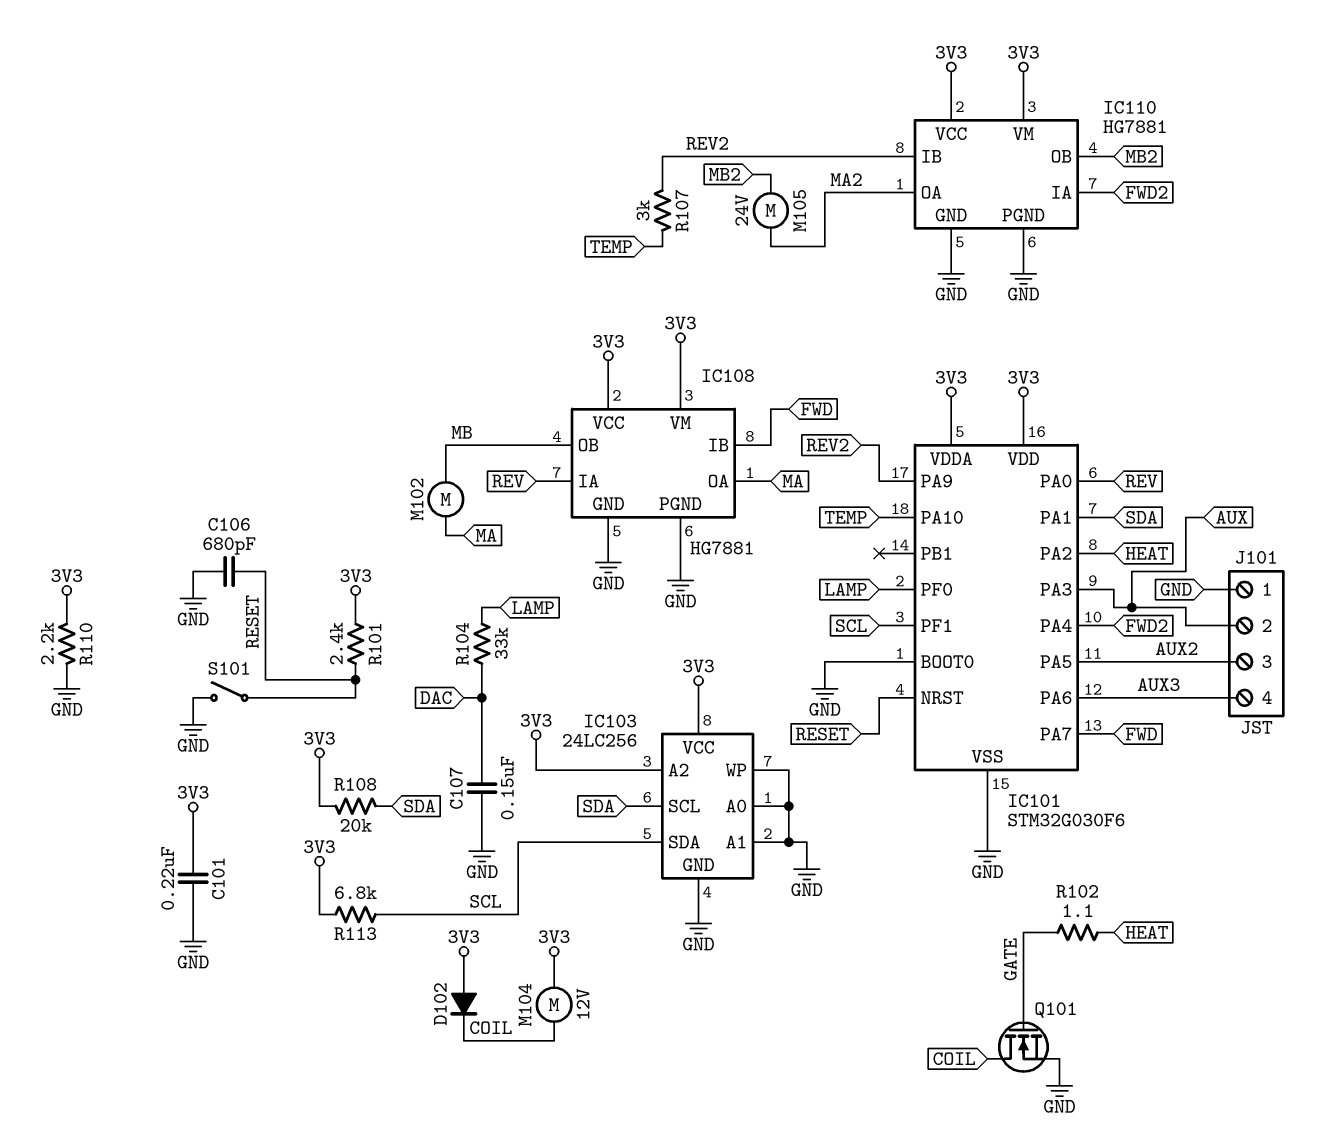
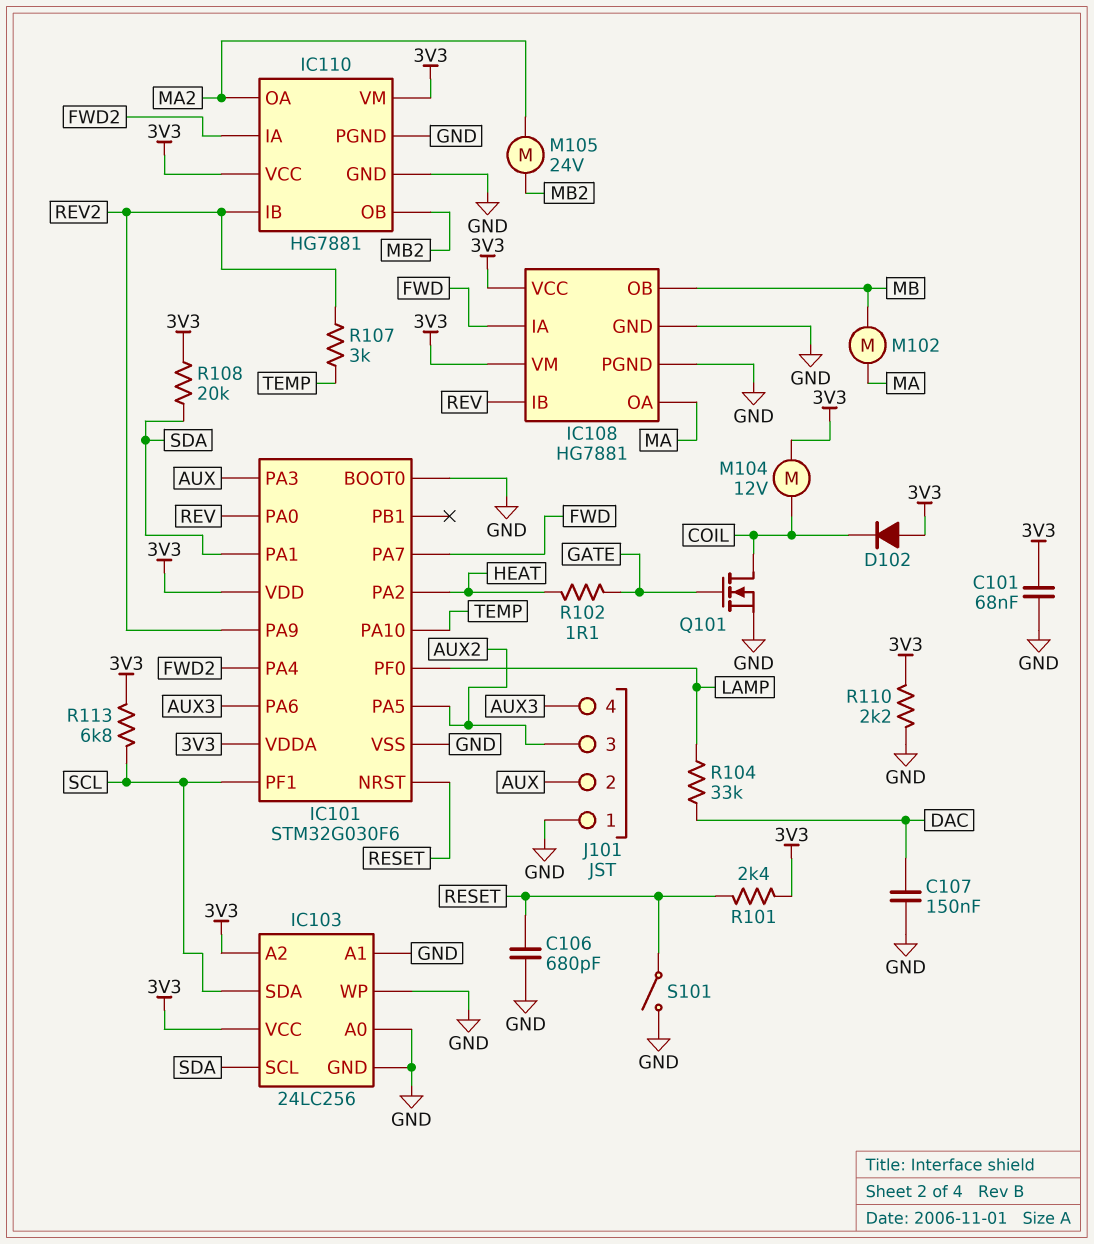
C101: 220nF (3V3, GND) -> 68nF (3V3, GND)
IC108 pin IA: REV -> FWD
IC108 pin IB: FWD -> REV

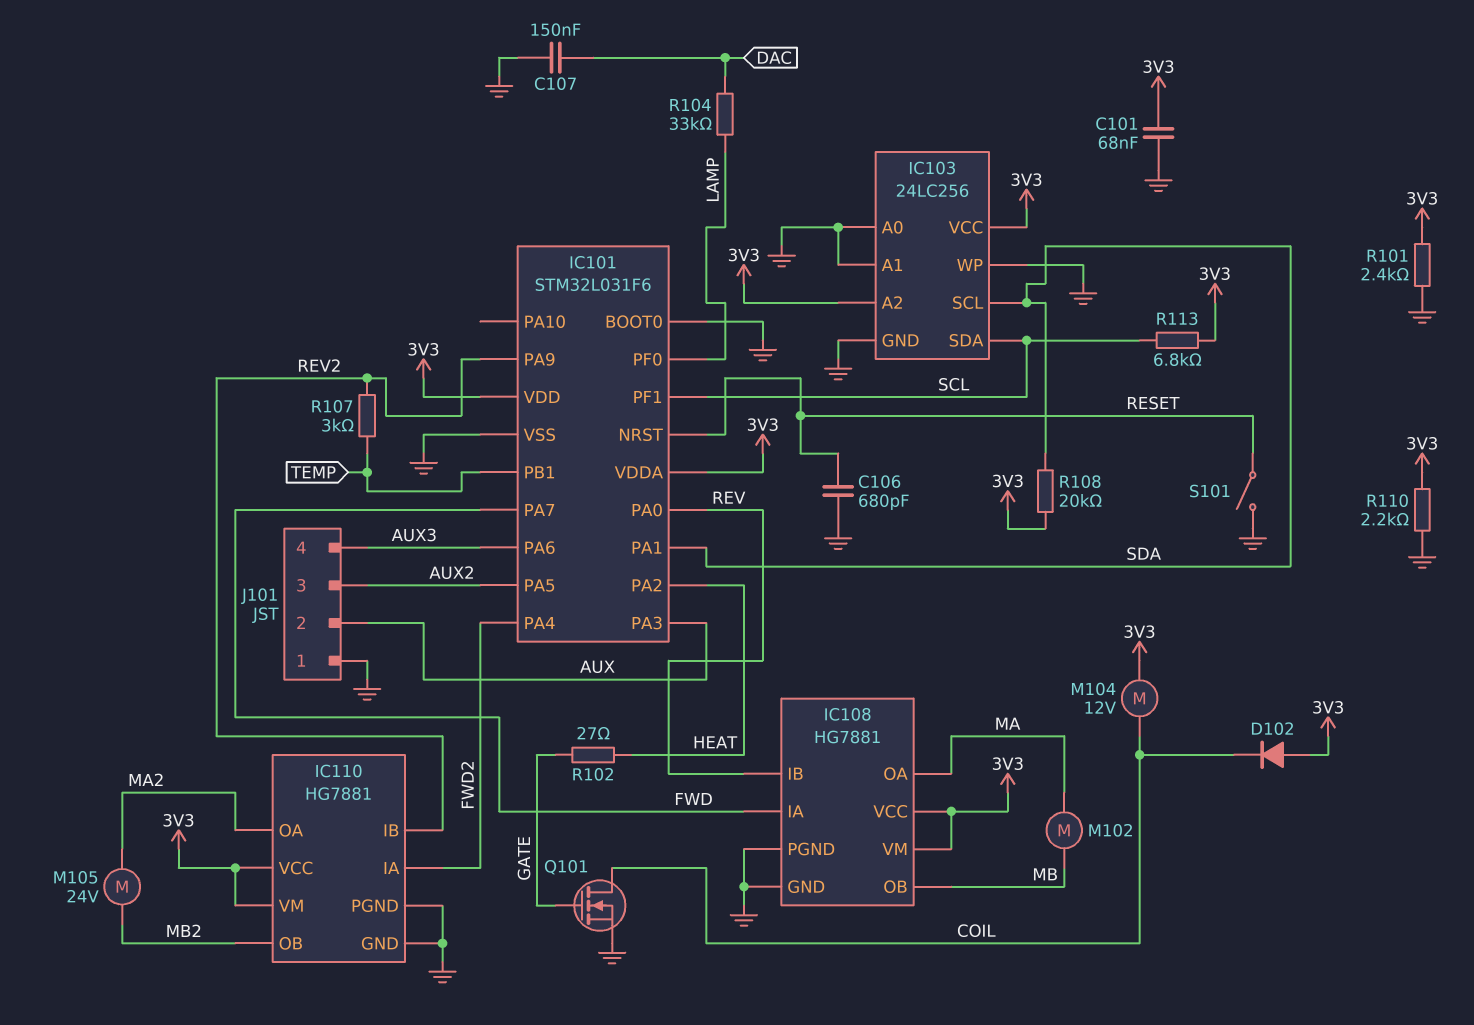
IC101: STM32G030F6 -> STM32L031F6
IC101 pin PA10: TEMP -> none
IC101 pin PB1: none -> TEMP
R101: 2.4k (3V3, RESET) -> 2.4k (3V3, GND)
R102: 1.1 (GATE, HEAT) -> 27 (GATE, HEAT)

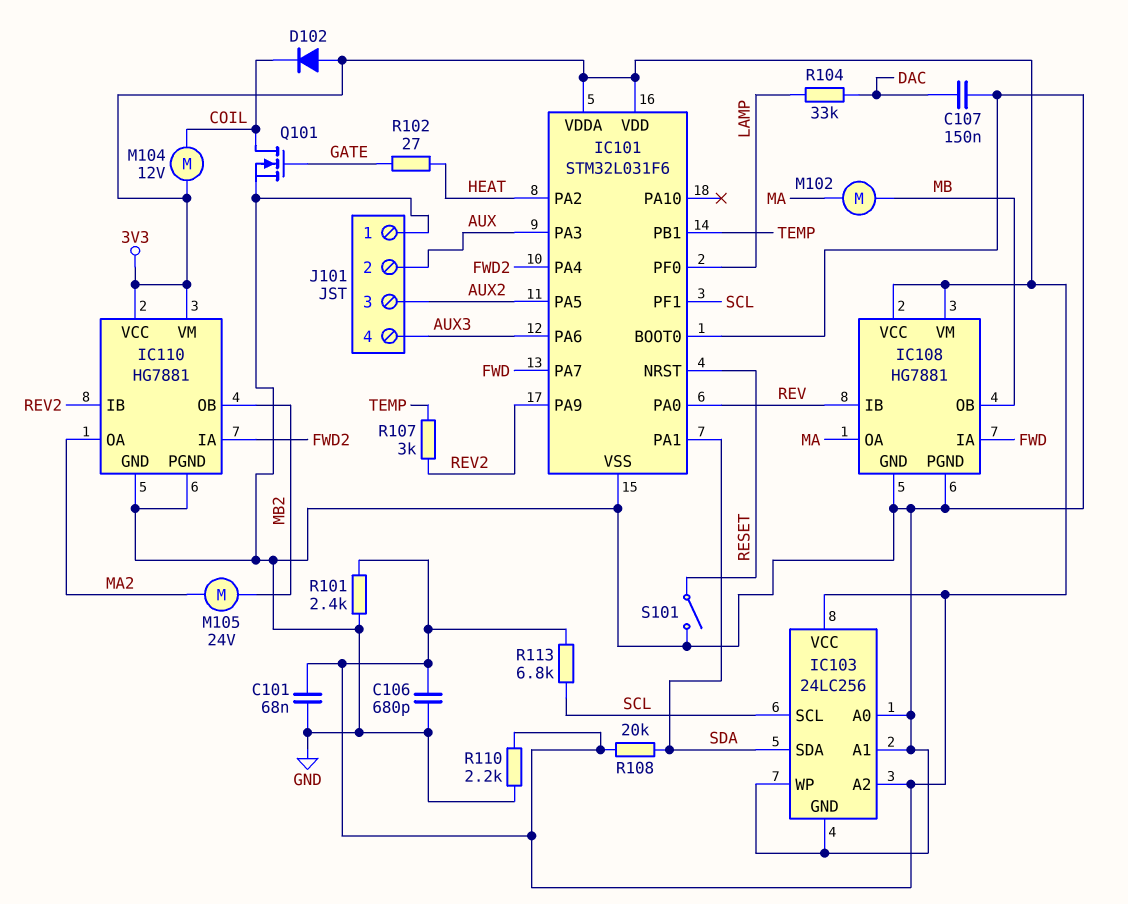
C106: 680pF (GND, RESET) -> 680pF (3V3, GND)
IC103 pin SCL: SDA -> SCL
IC103 pin SDA: SCL -> SDA

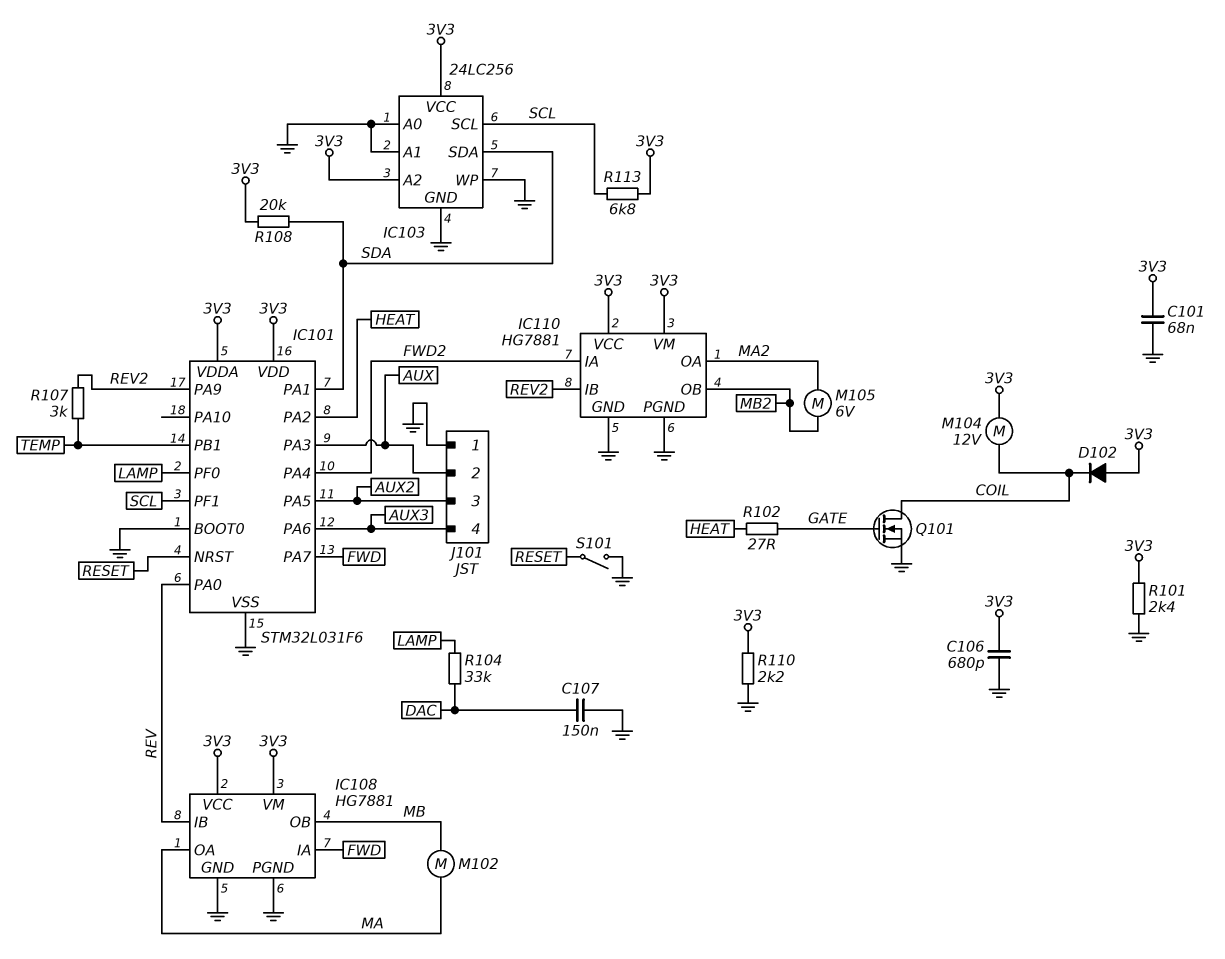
M105: motor 24V (MA2, MB2) -> motor 6V (MA2, MB2)

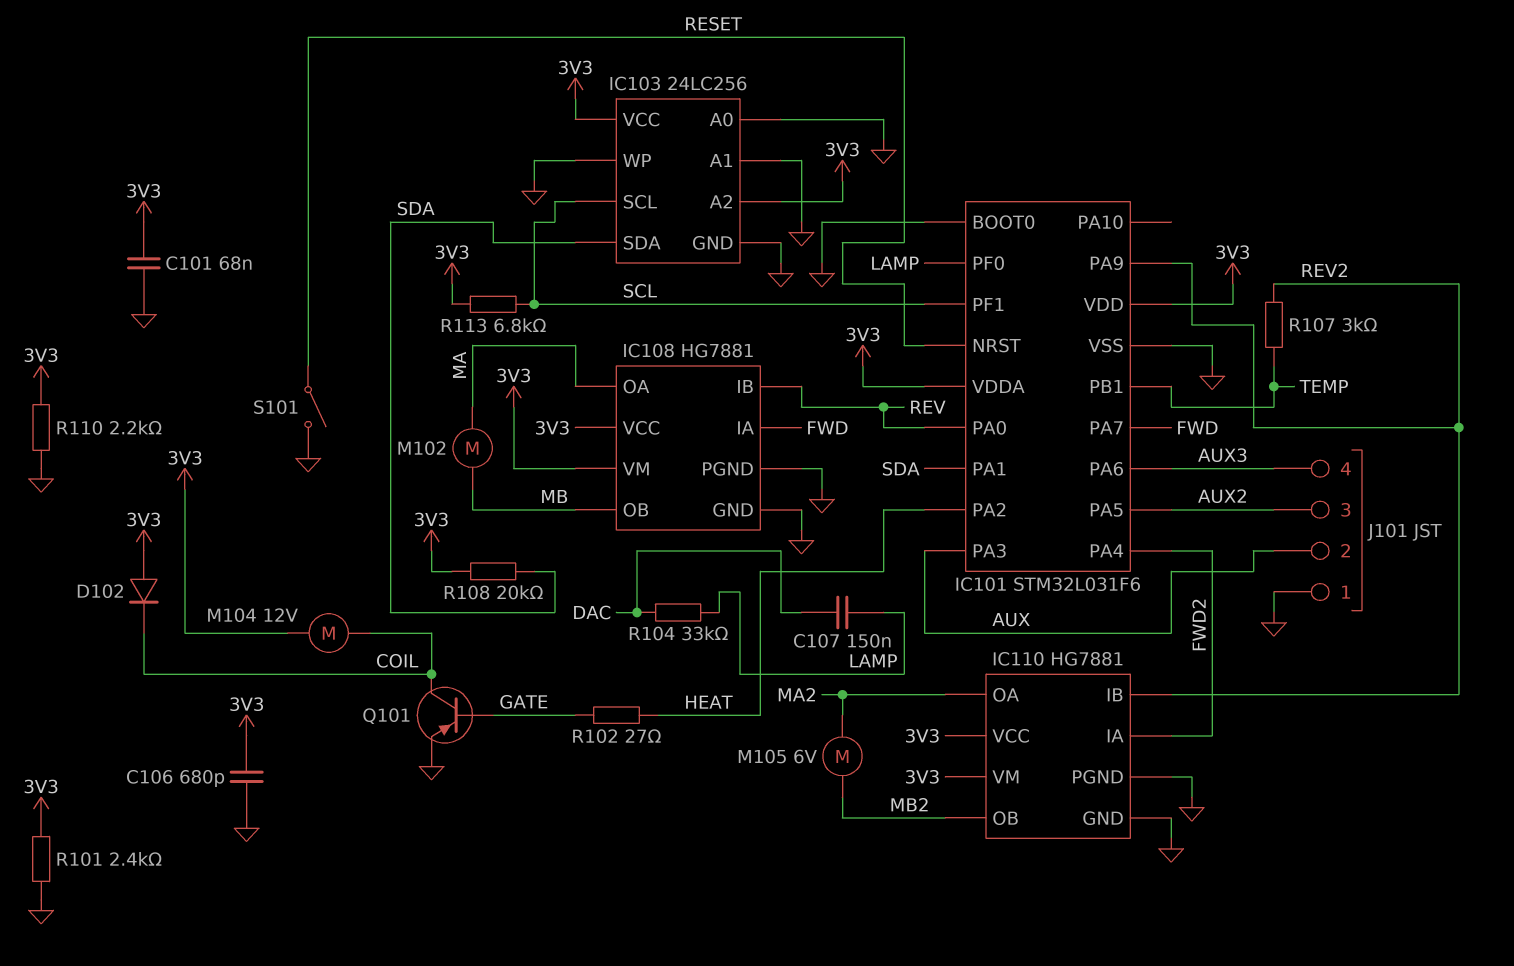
C107: 150nF (DAC, GND) -> 150nF (DAC, LAMP)
Q101: NMOS (G GATE, D COIL, S GND) -> PNP (B GATE, C COIL, E GND)

